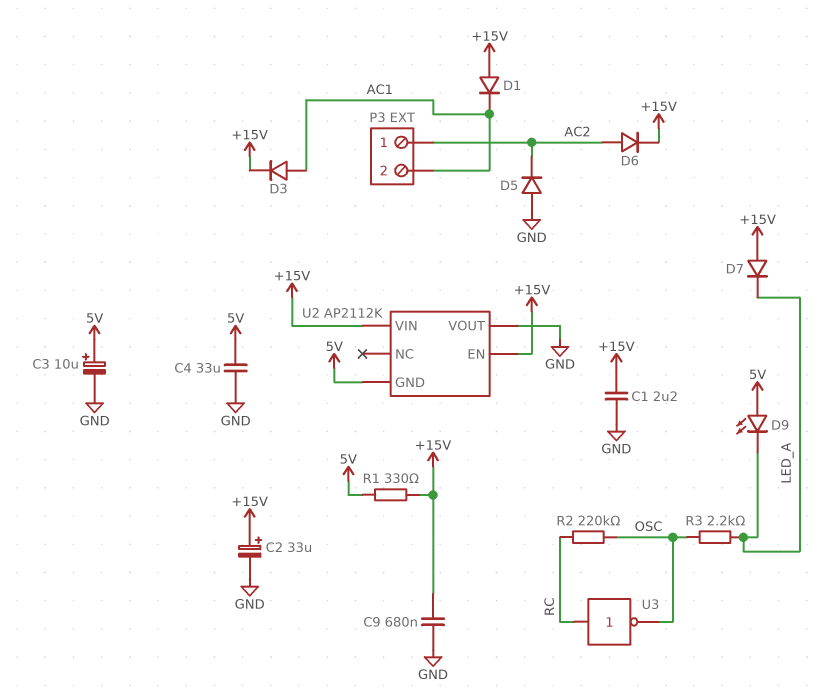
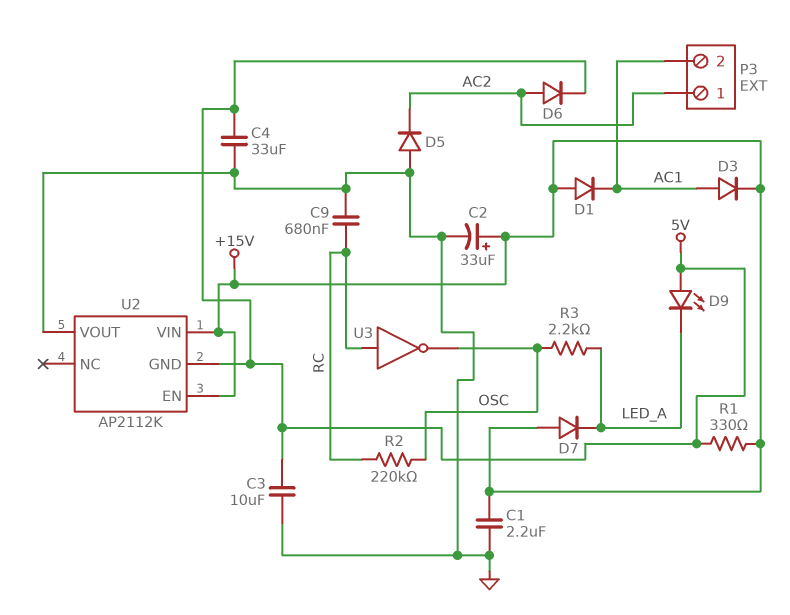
C3: 10uF (plus 5V, minus GND) -> 10uF (5V, GND)
C9: 680nF (+15V, GND) -> 680nF (GND, RC)
D6: diode (A AC2, K +15V) -> diode (A AC2, K 5V)

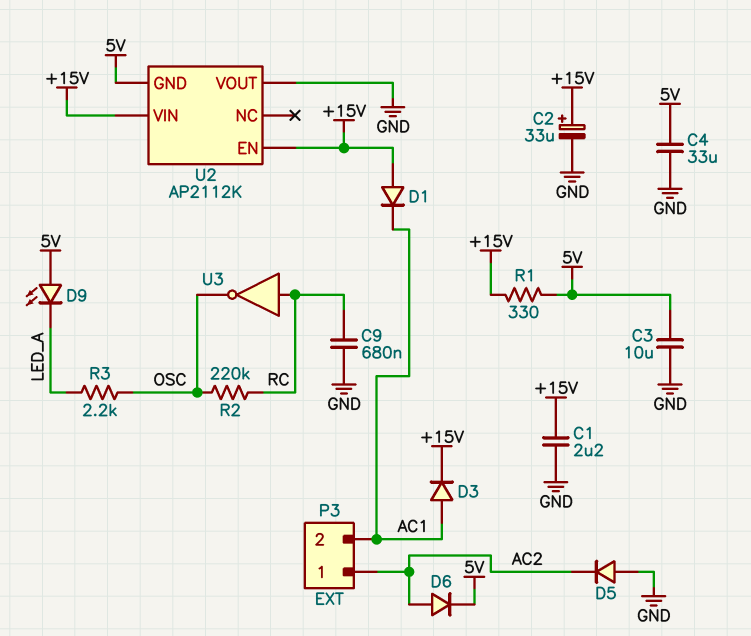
D7: diode (A +15V, K LED_A) -> none

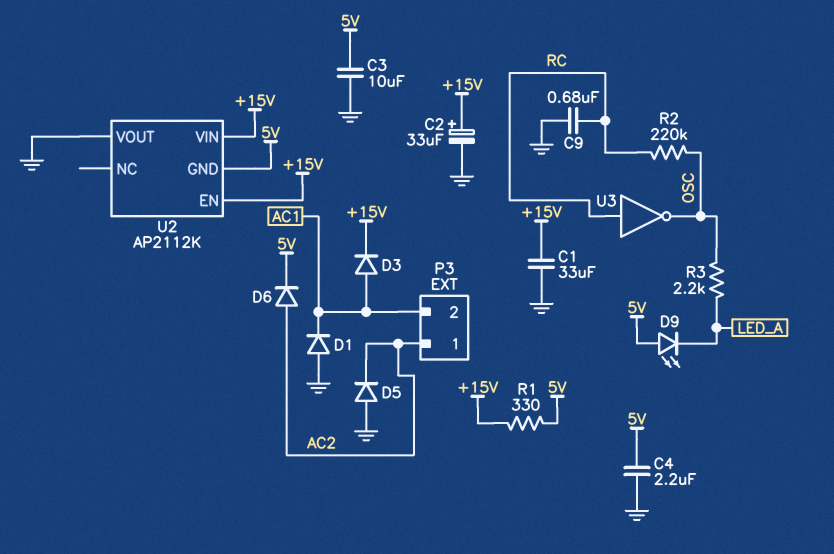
C1: 2.2uF (+15V, GND) -> 33uF (+15V, GND)
C4: 33uF (5V, GND) -> 2.2uF (5V, GND)
D1: diode (A +15V, K AC1) -> diode (A GND, K AC1)

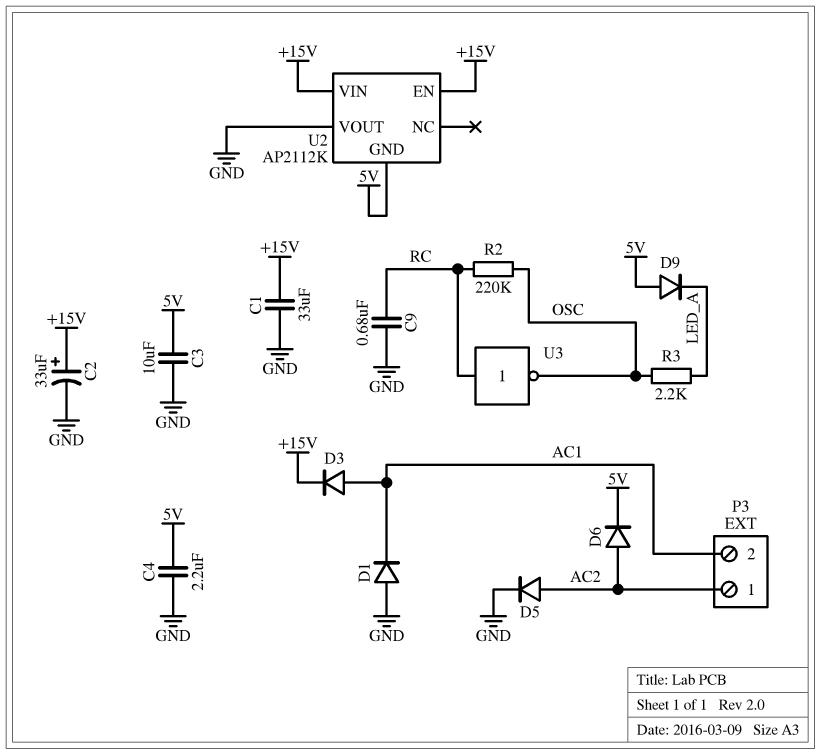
D5: diode (A GND, K AC2) -> diode (A AC2, K GND)
D9: LED (A 5V, K LED_A) -> diode (A 5V, K LED_A)
R1: 330 (+15V, 5V) -> none

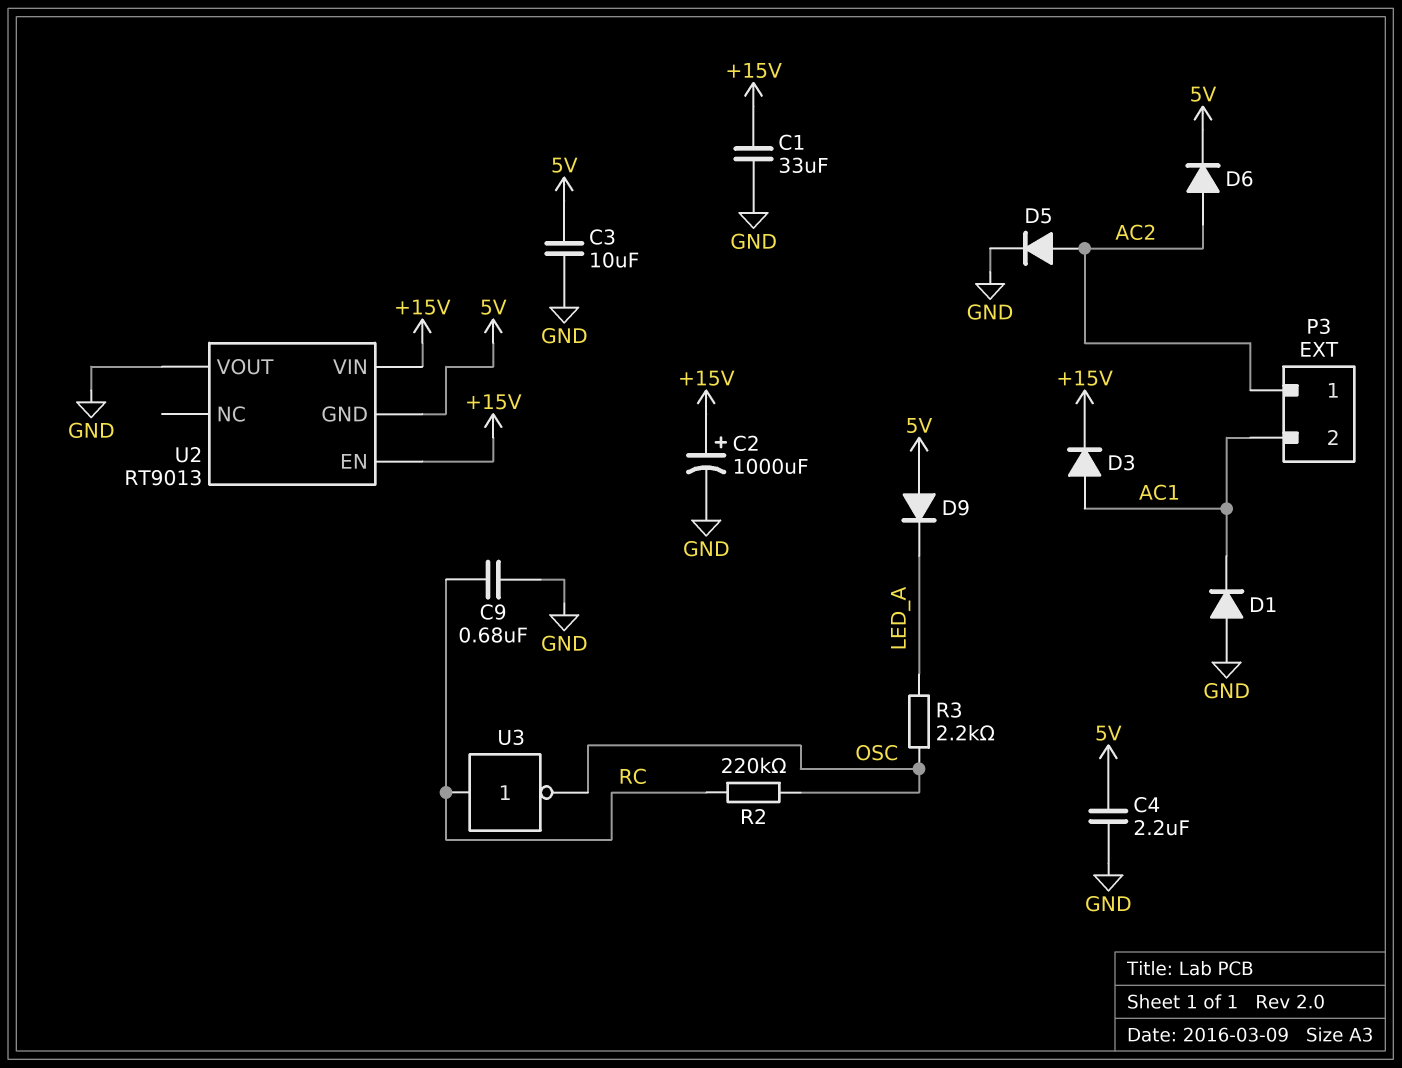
C2: 33uF (plus +15V, minus GND) -> 1000uF (plus +15V, minus GND)
U2: AP2112K -> RT9013

